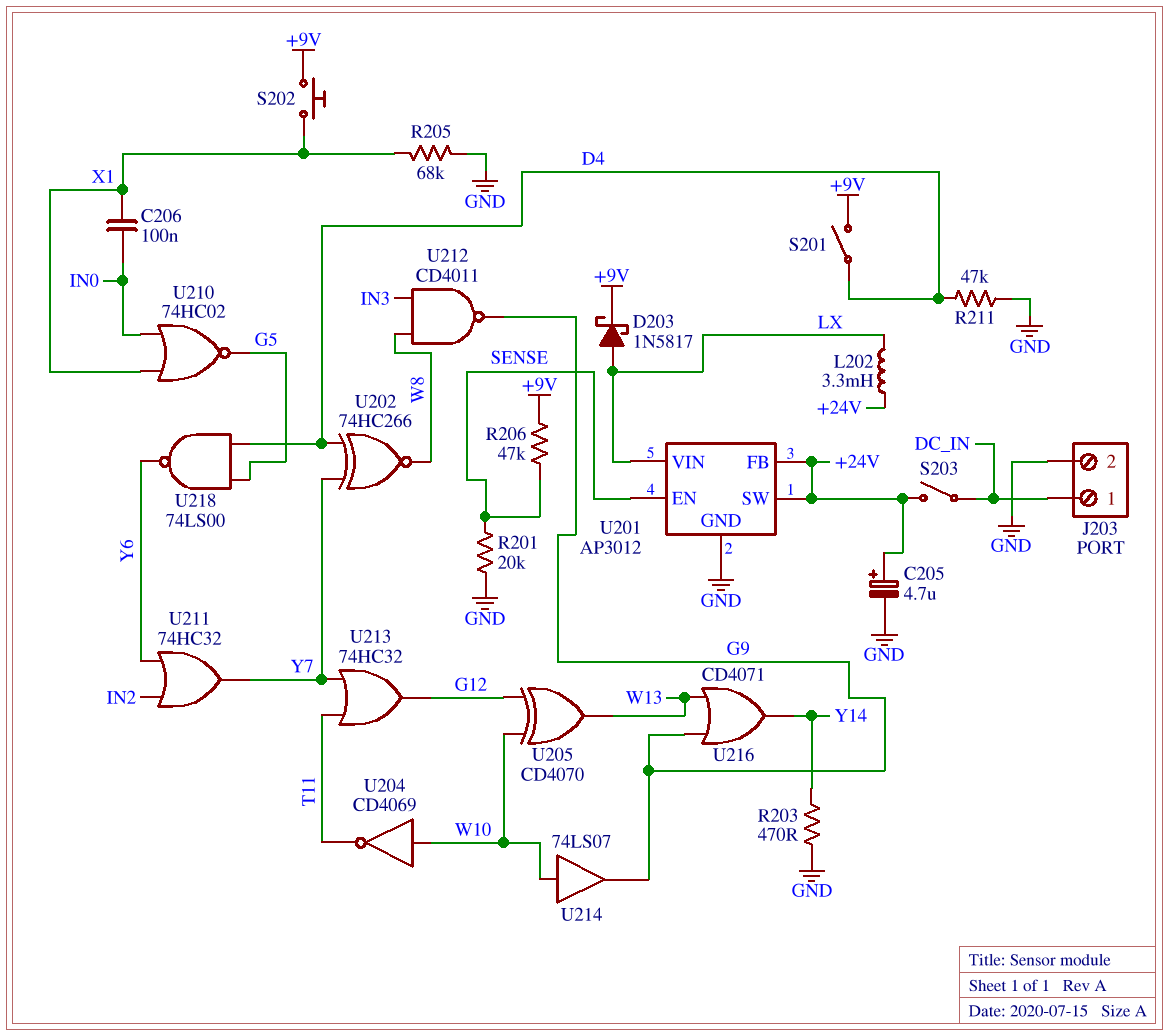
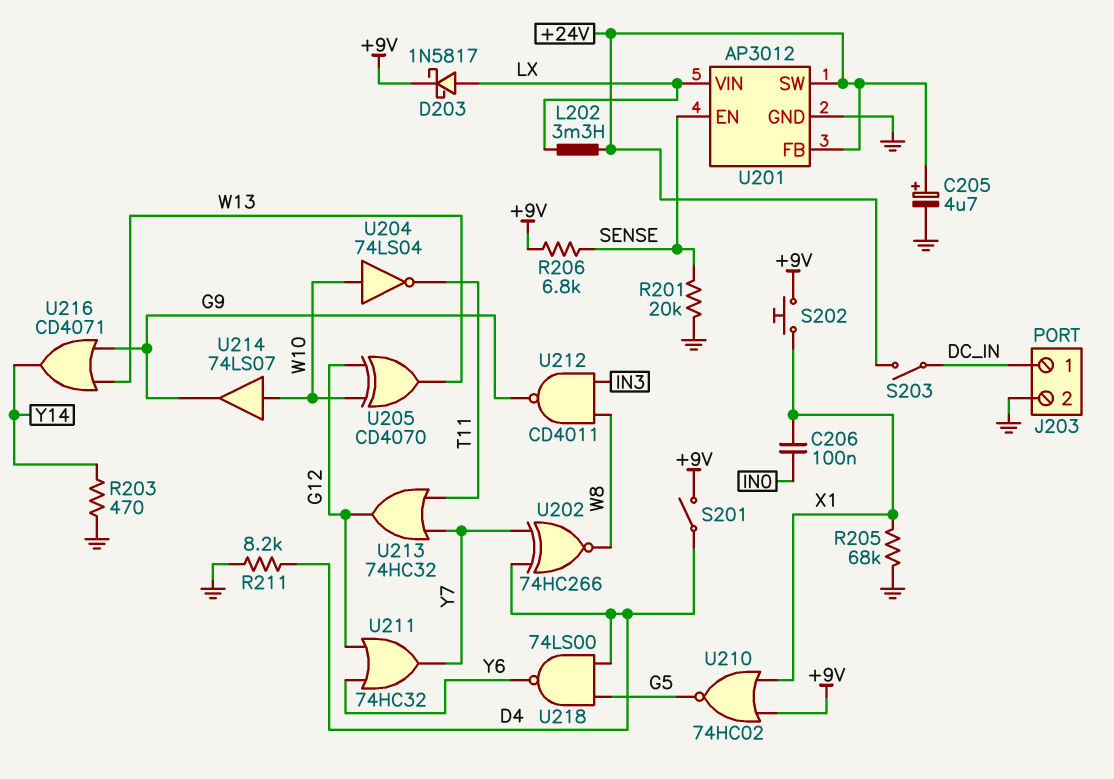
R206: 47k (+9V, SENSE) -> 6.8k (+9V, SENSE)
R211: 47k (D4, GND) -> 8.2k (D4, GND)
U204: NOT CD4069 (in W10, out T11) -> NOT 74LS04 (in W10, out T11)
U210: NOR 74HC02 (in IN0, in X1, out G5) -> NOR 74HC02 (in +9V, in X1, out G5)
U211: OR 74HC32 (in IN2, in Y6, out Y7) -> OR 74HC32 (in G12, in Y6, out Y7)

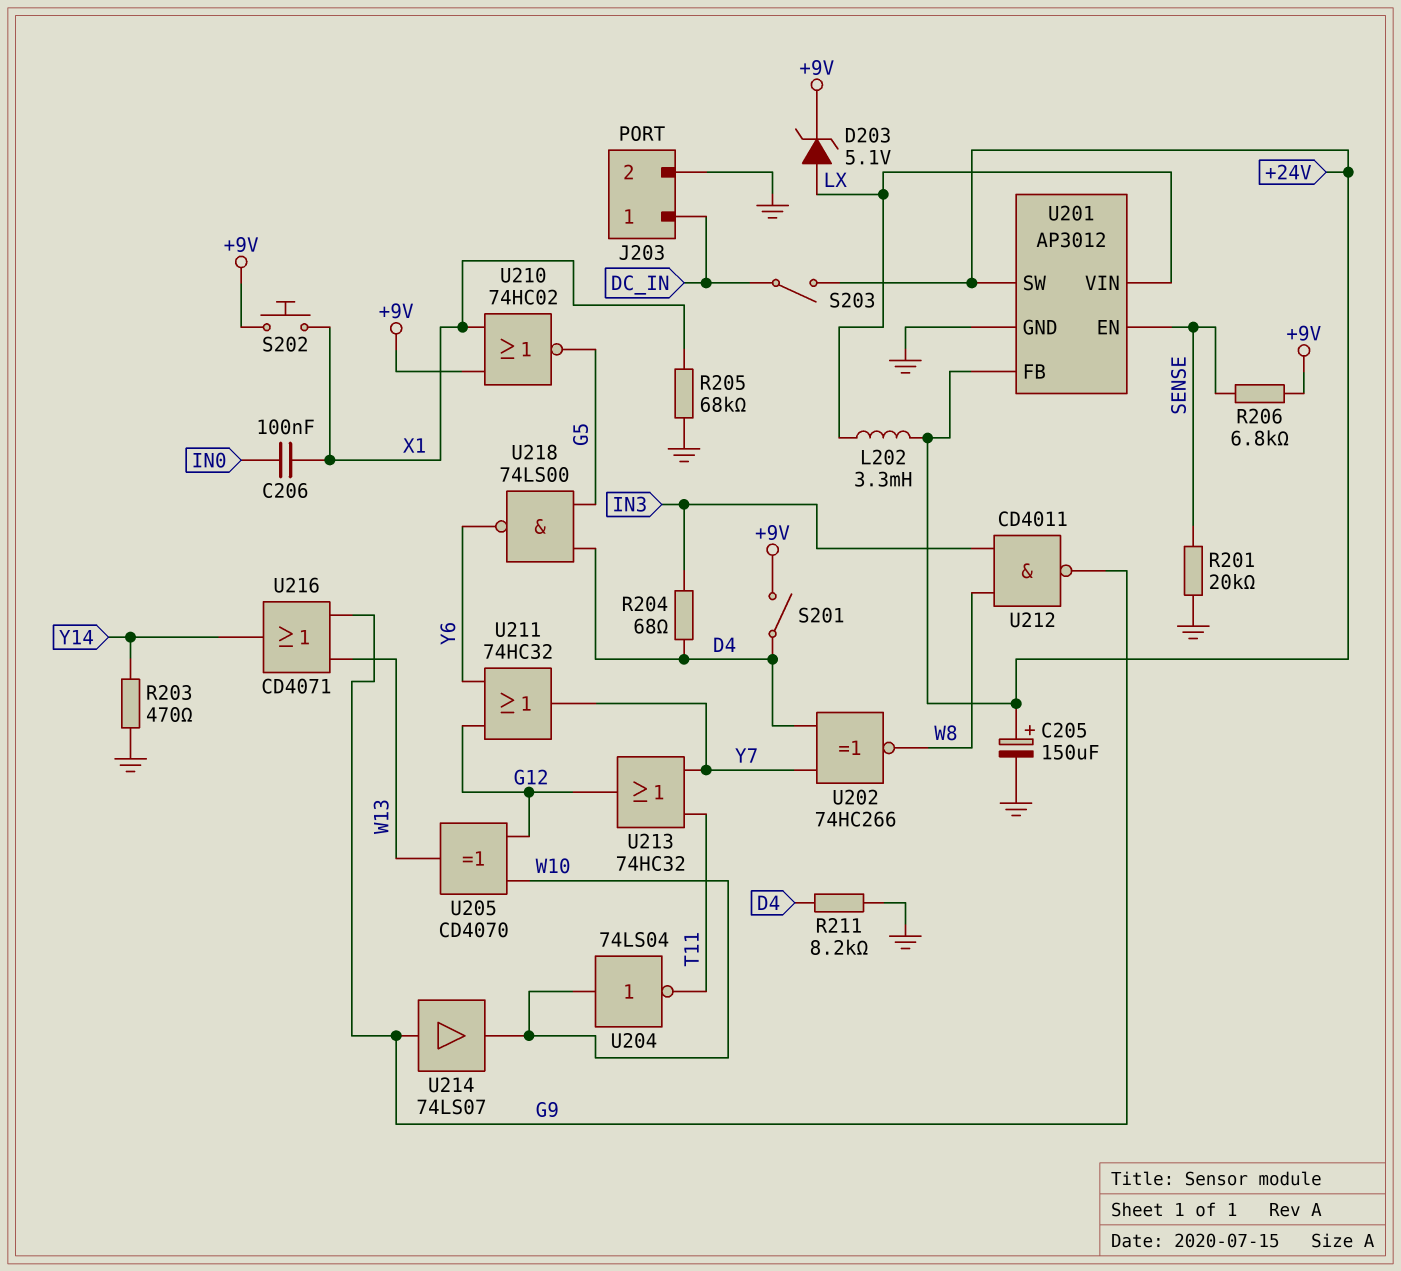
C205: 4.7uF (plus +24V, minus GND) -> 150uF (plus +24V, minus GND)
D203: schottky 1N5817 (A LX, K +9V) -> zener 5.1V (A LX, K +9V)
R204: none -> 68 (D4, IN3)
U214: buffer 74LS07 (in W10, out G9) -> buffer 74LS07 (in G9, out W10)

